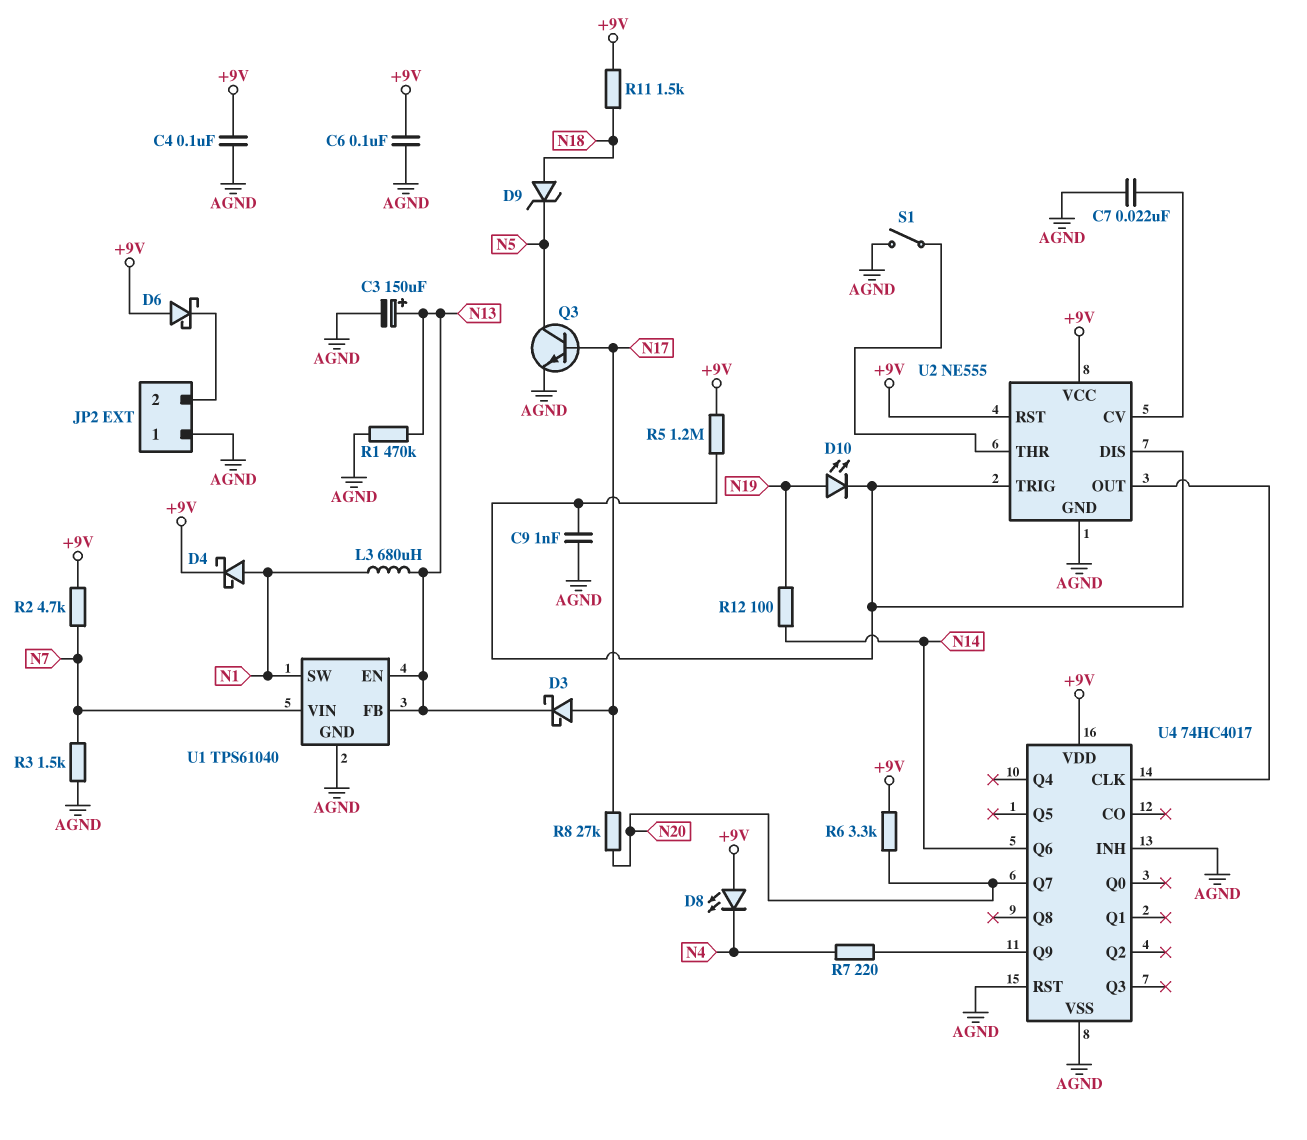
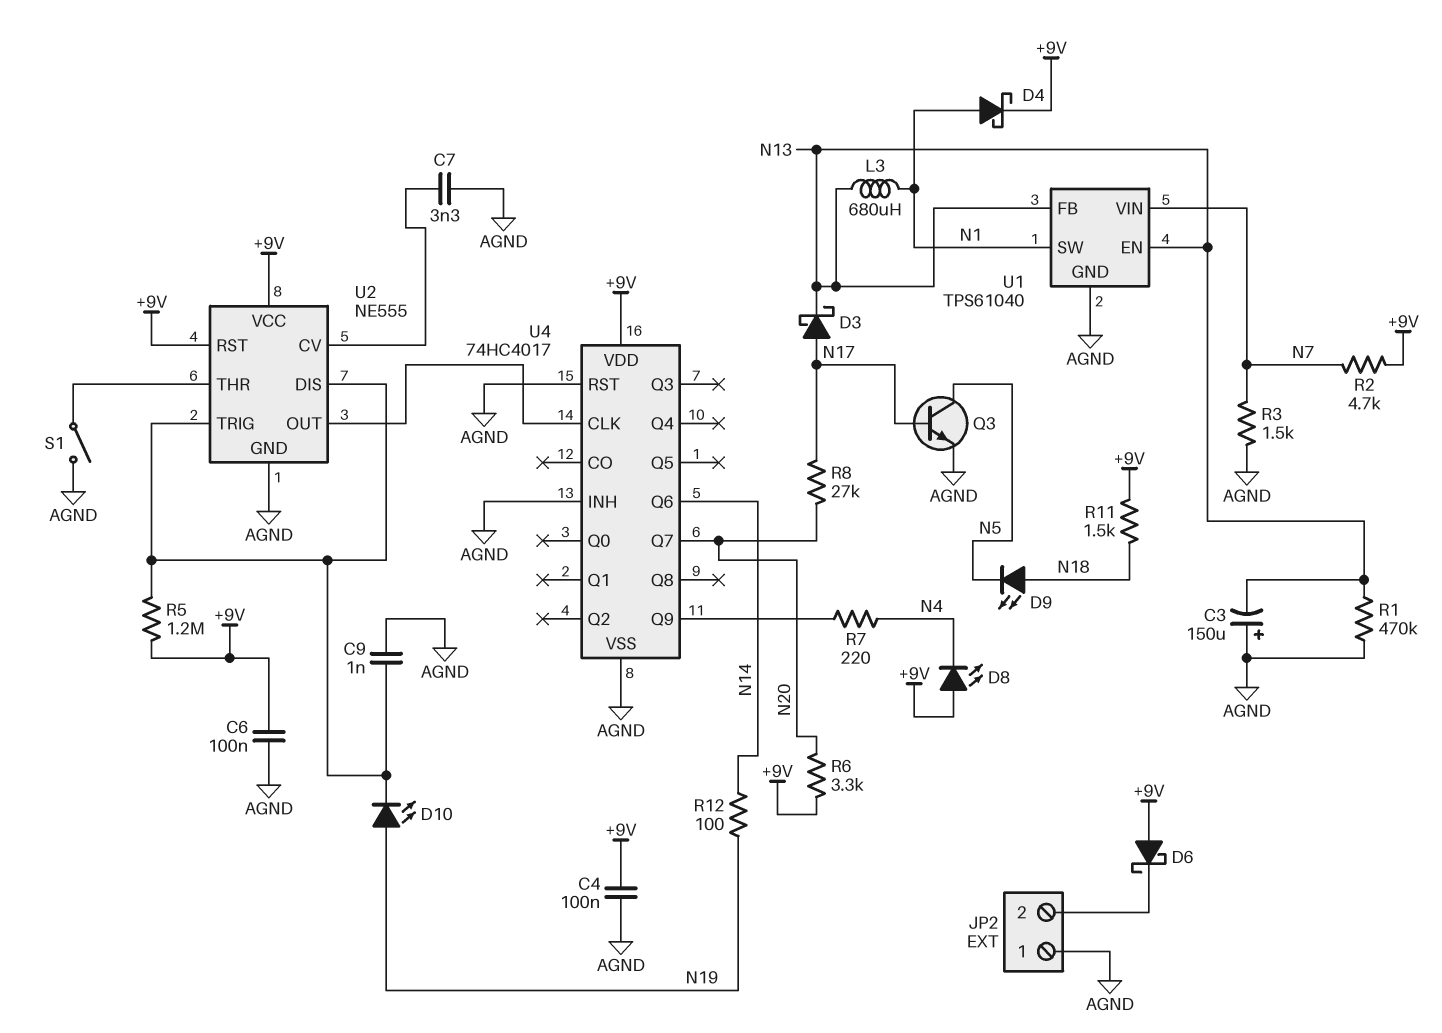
C3: 150uF (plus N13, minus AGND) -> 150uF (plus AGND, minus N13)
C7: 22nF (AGND, U2/CV) -> 3.3nF (AGND, U2/CV)
D9: zener (A N18, K N5) -> LED (A N18, K N5)

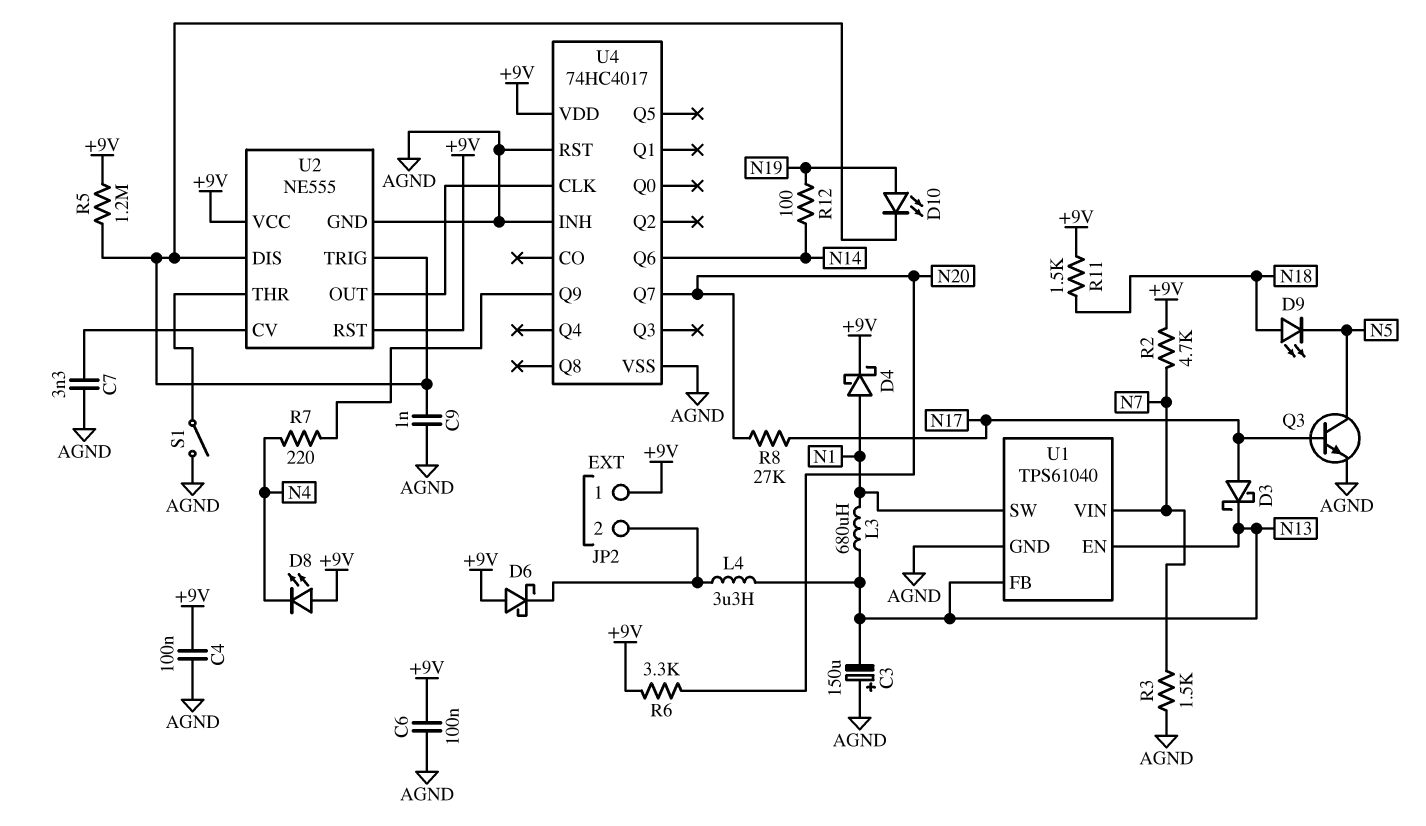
JP2 pin 1: AGND -> +9V
L4: none -> 3.3uH (JP2/2, N13)
R1: 470k (AGND, N13) -> none

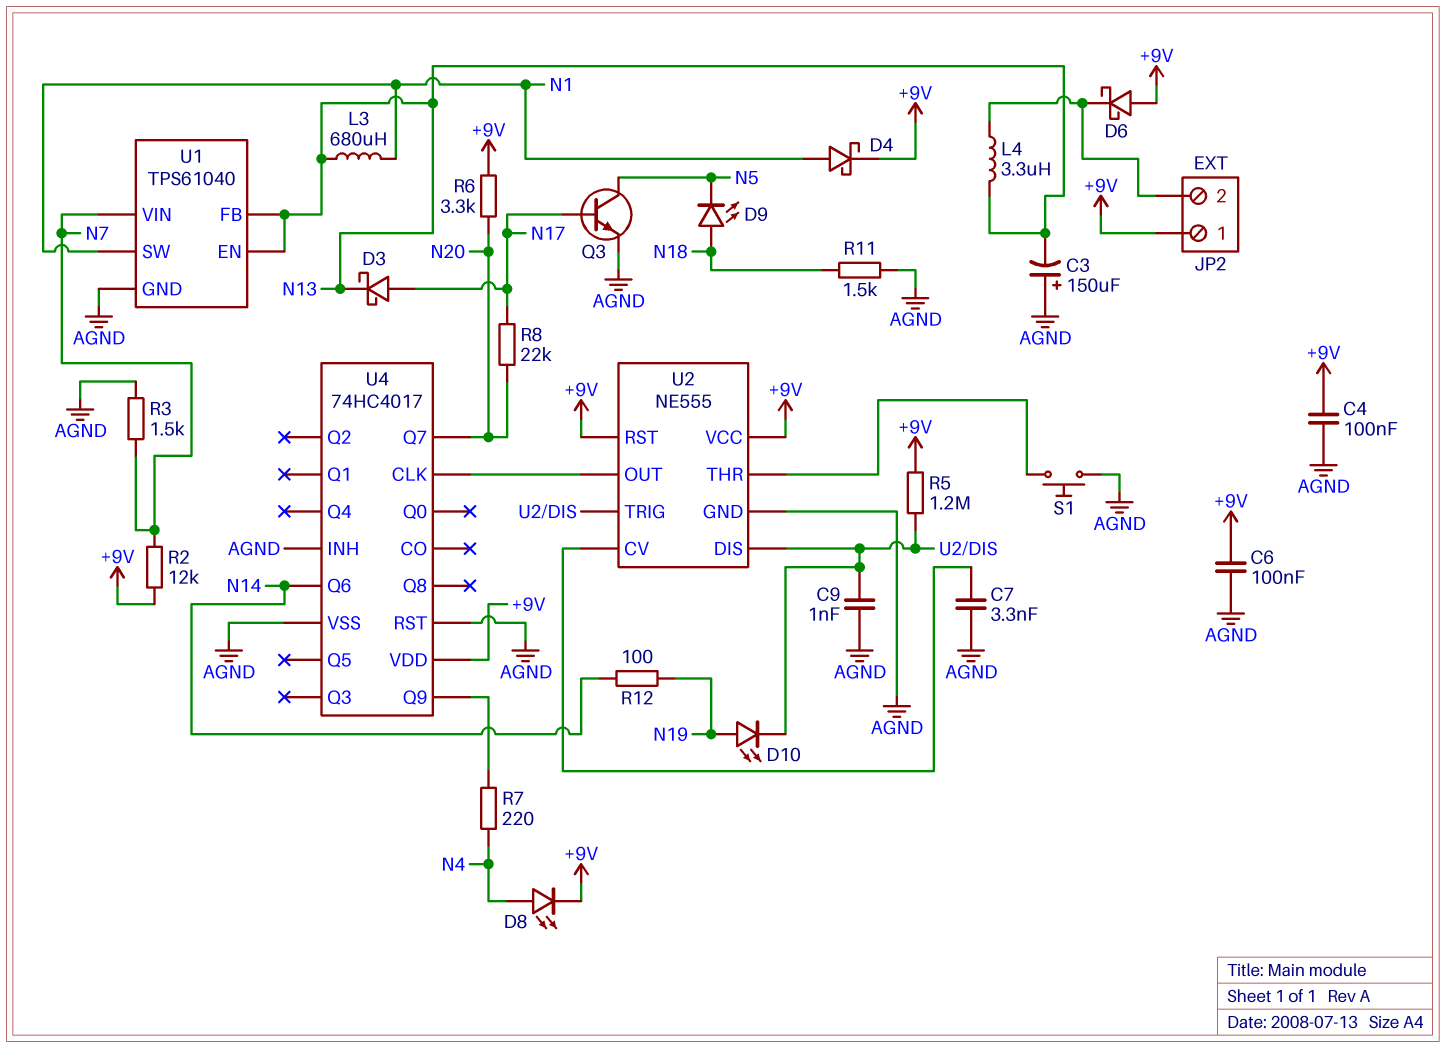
D8: LED (A +9V, K N4) -> LED (A N4, K +9V)
R2: 4.7k (+9V, N7) -> 12k (+9V, N7)
R8: 27k (N17, N20) -> 22k (N17, N20)
R11: 1.5k (+9V, N18) -> 1.5k (AGND, N18)
S1: switch (AGND, U2/THR) -> button (AGND, U2/THR)

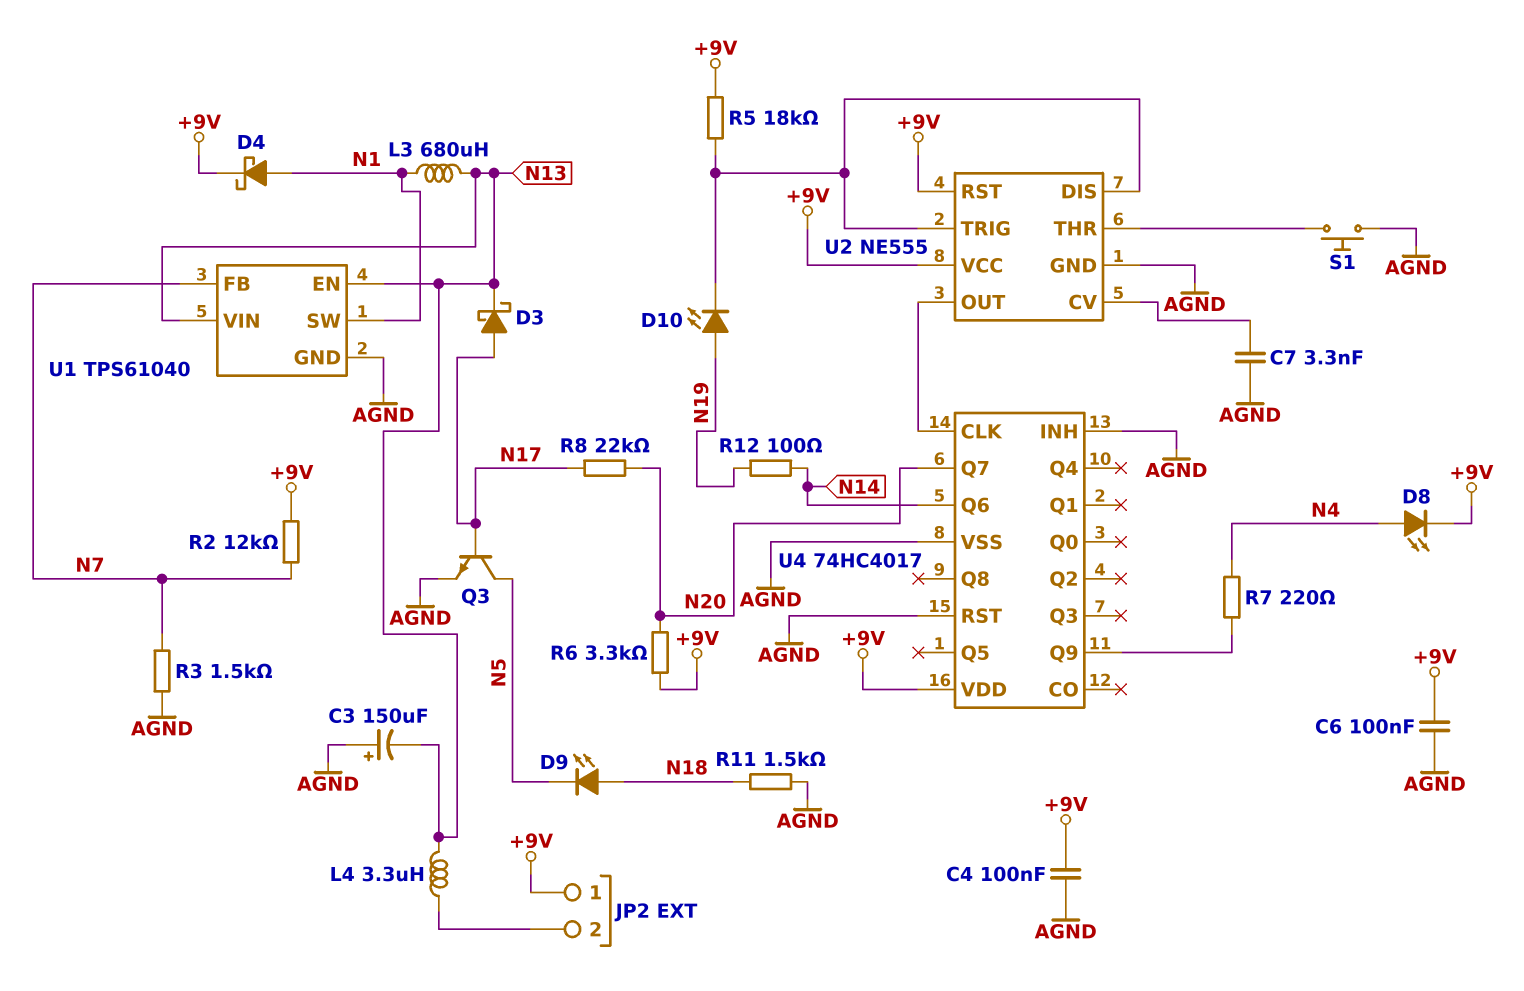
C9: 1nF (AGND, U2/DIS) -> none
D6: schottky (A +9V, K JP2/2) -> none
R5: 1.2M (+9V, U2/DIS) -> 18k (+9V, U2/DIS)
U1 pin FB: N13 -> N7
U1 pin VIN: N7 -> N13

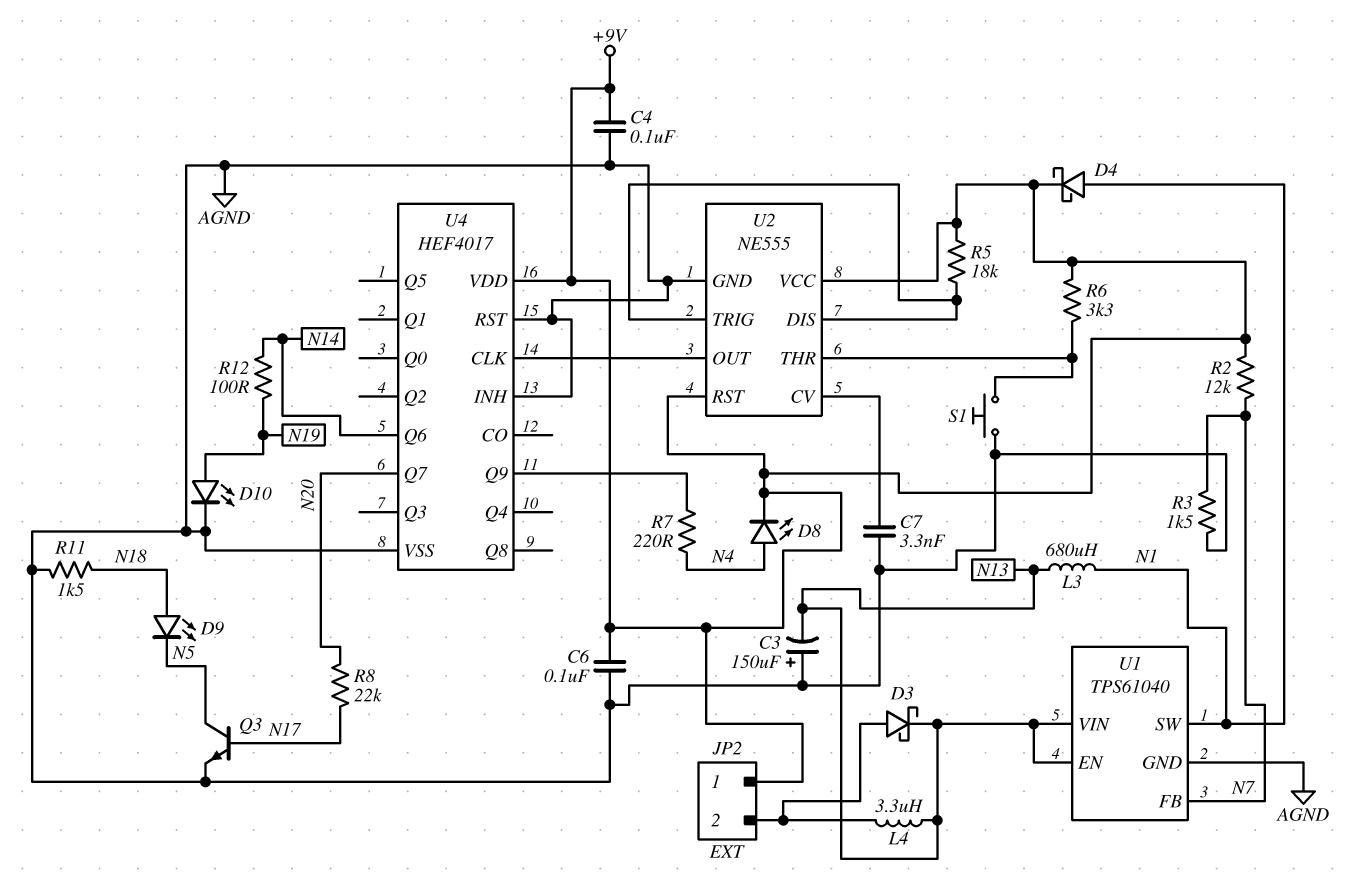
D3: schottky (A N17, K N13) -> schottky (A JP2/2, K N13)
D10: LED (A N19, K U2/DIS) -> LED (A N19, K AGND)
R6: 3.3k (+9V, N20) -> 3.3k (+9V, U2/THR)
U4: 74HC4017 -> HEF4017

